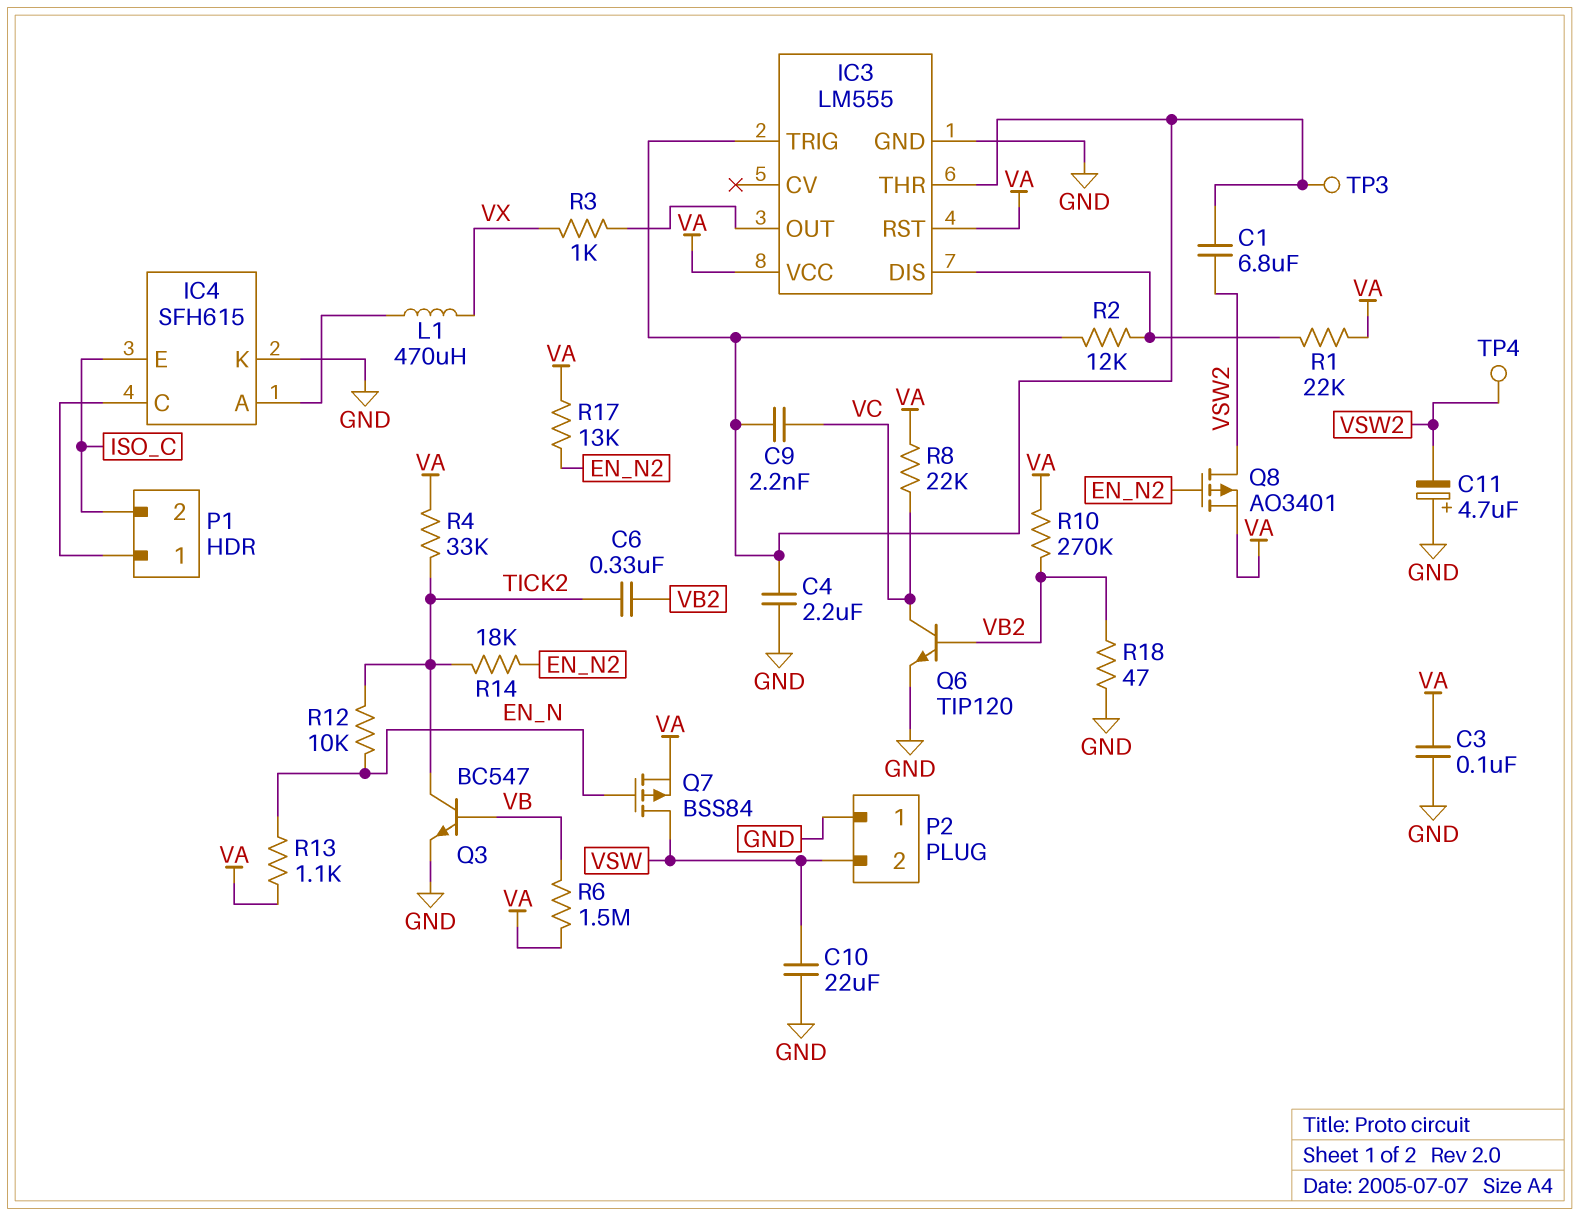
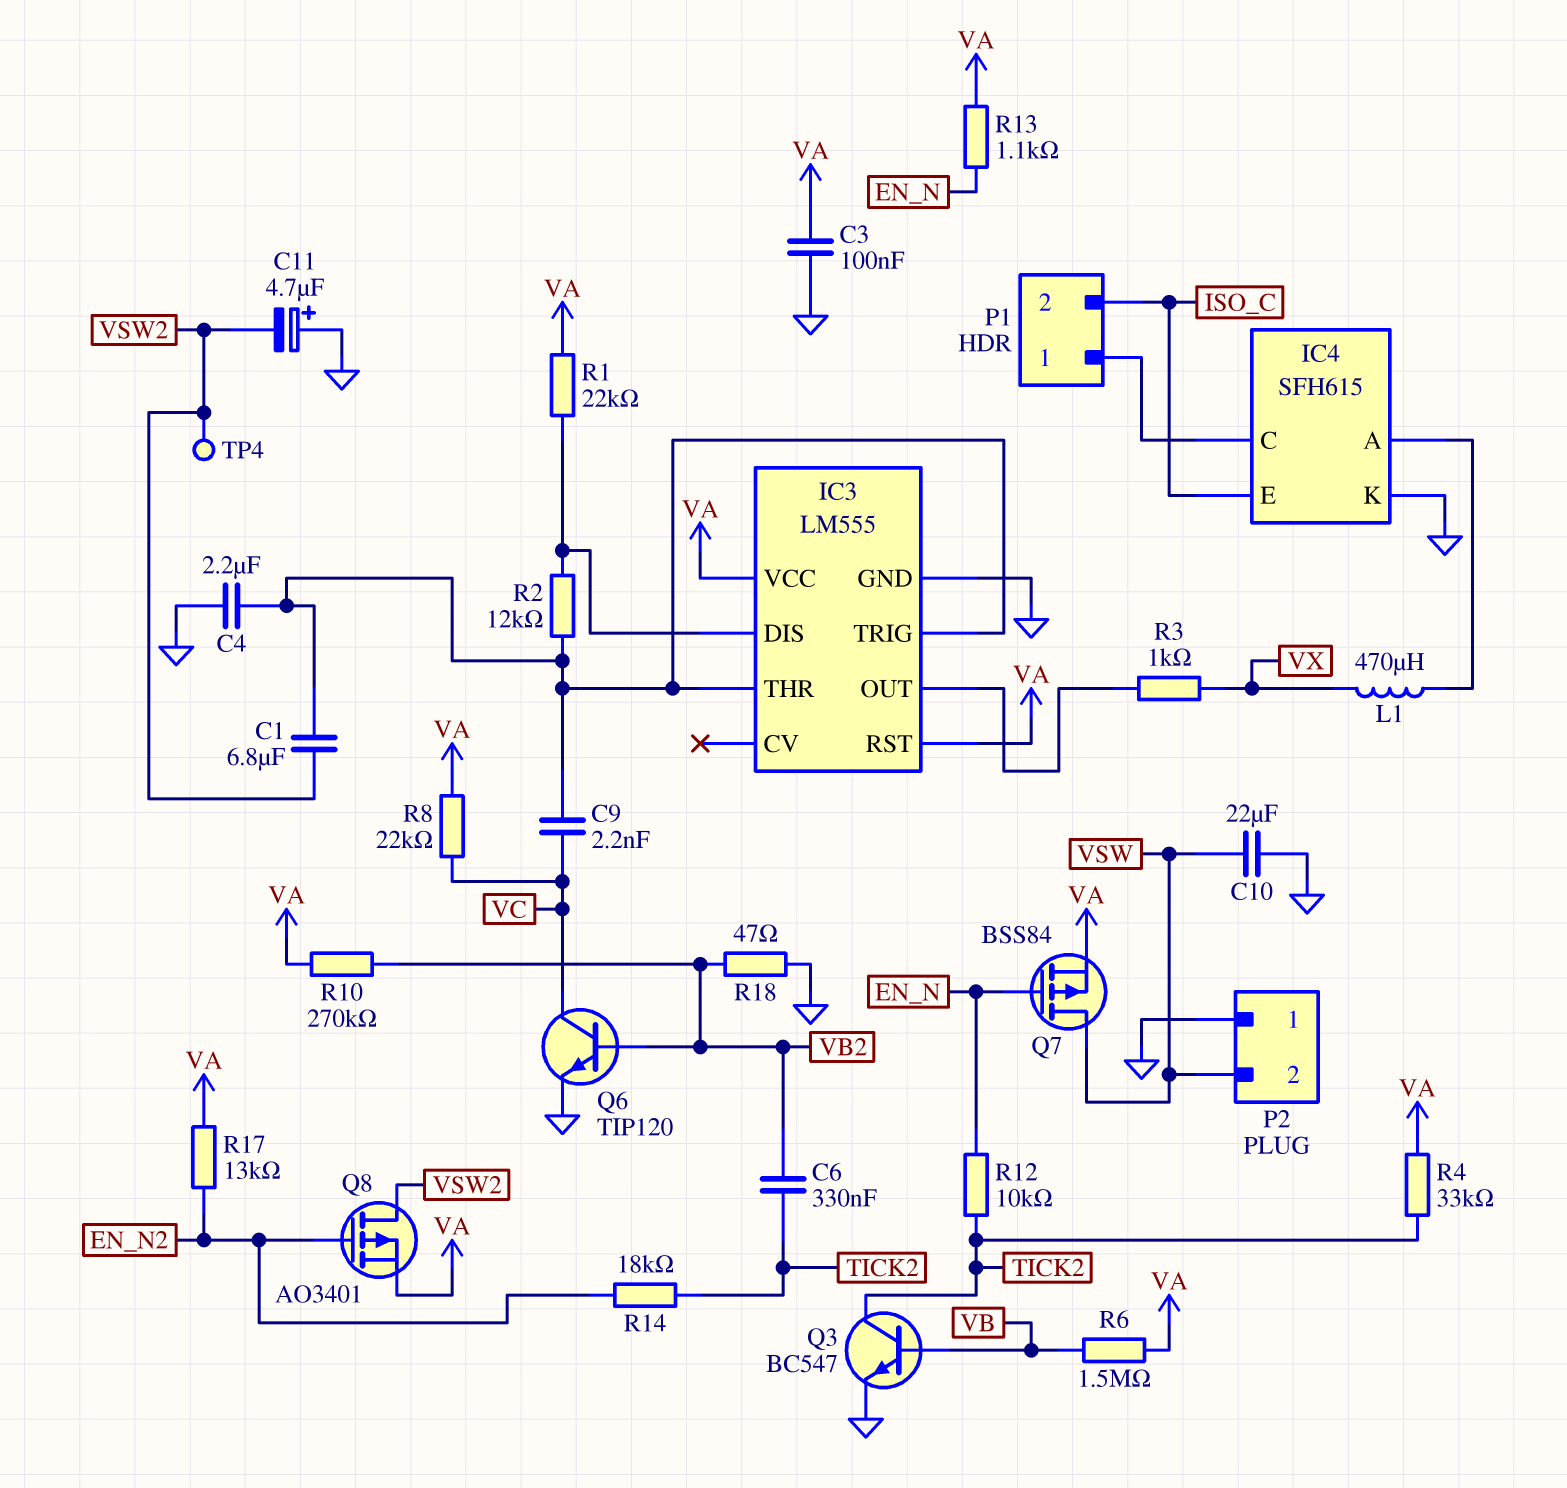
TP3: test point (IC3/THR) -> none

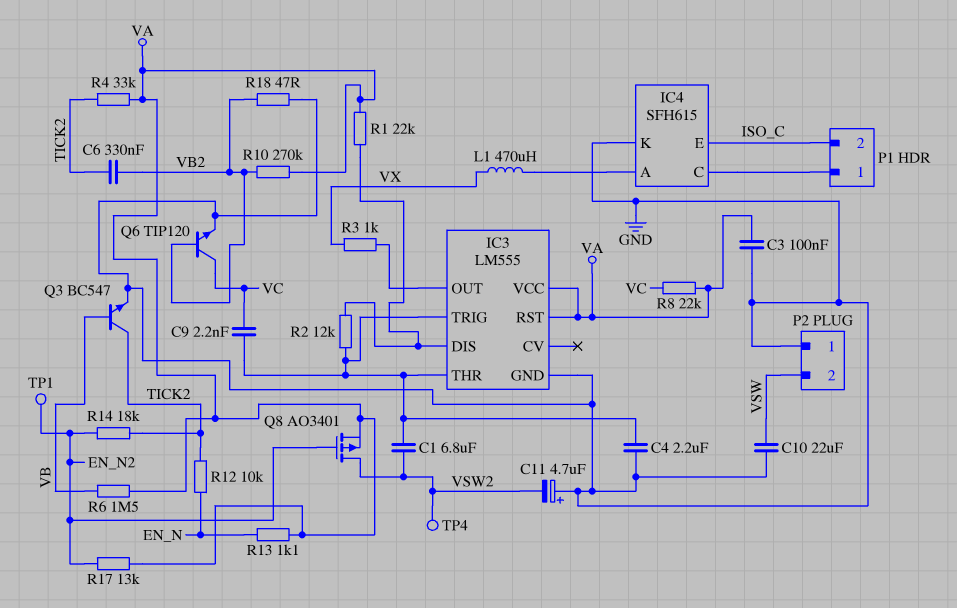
Q7: PMOS BSS84 (G EN_N, D VSW, S VA) -> none
TP1: none -> test point (EN_N2)

